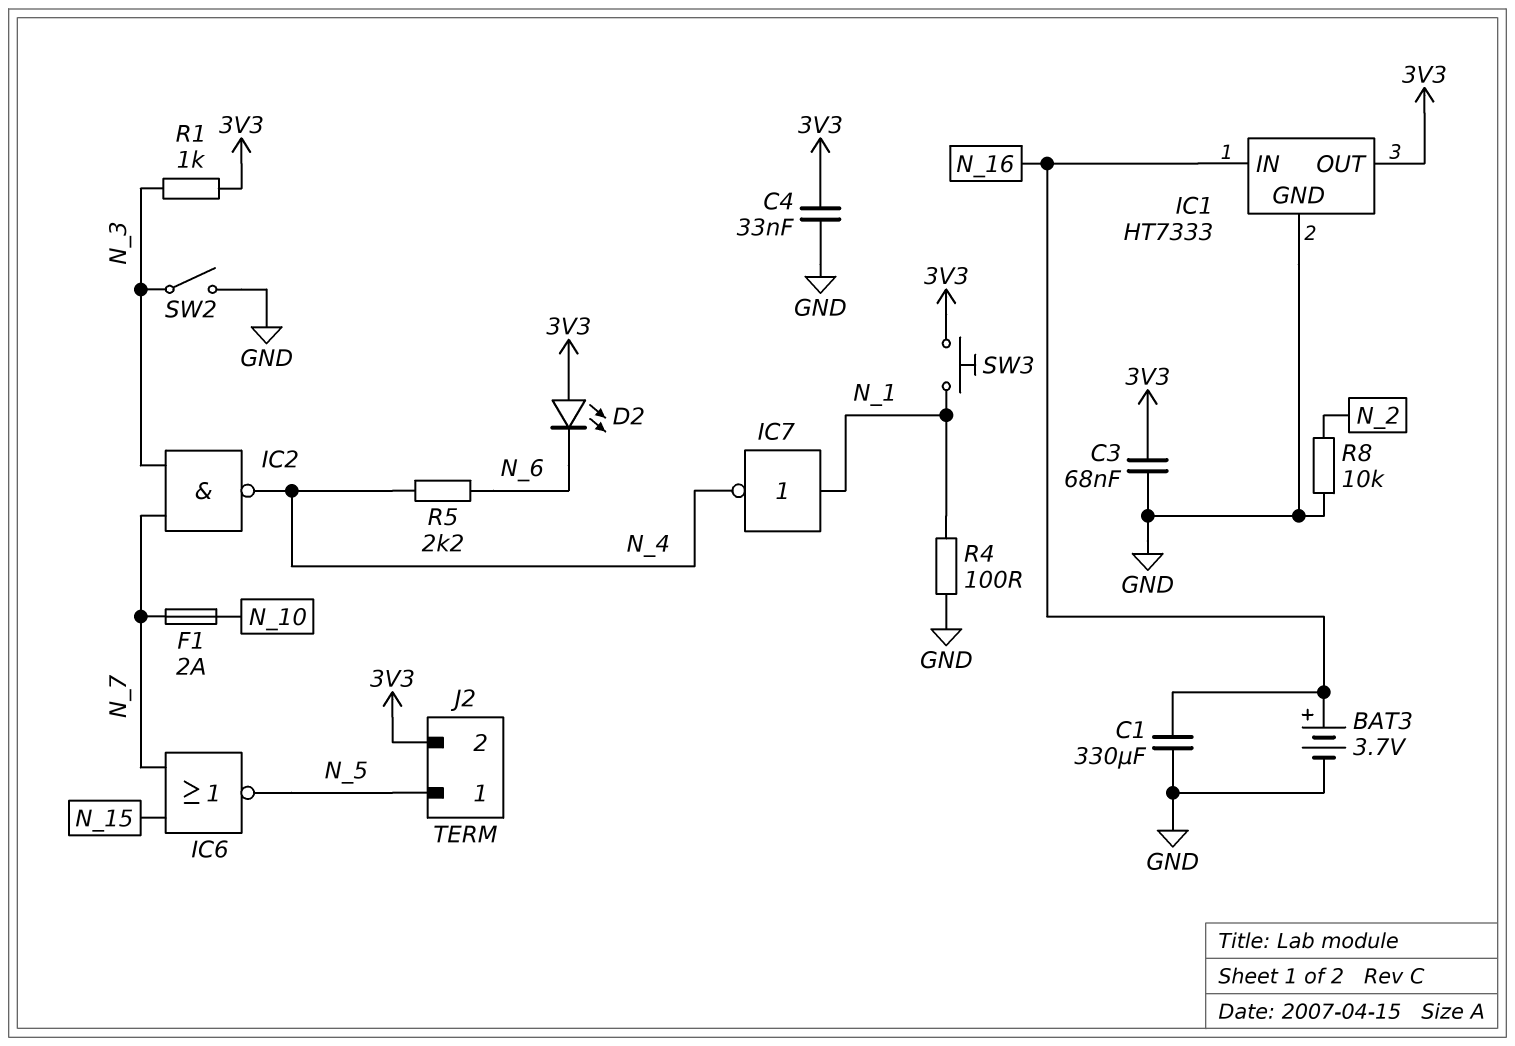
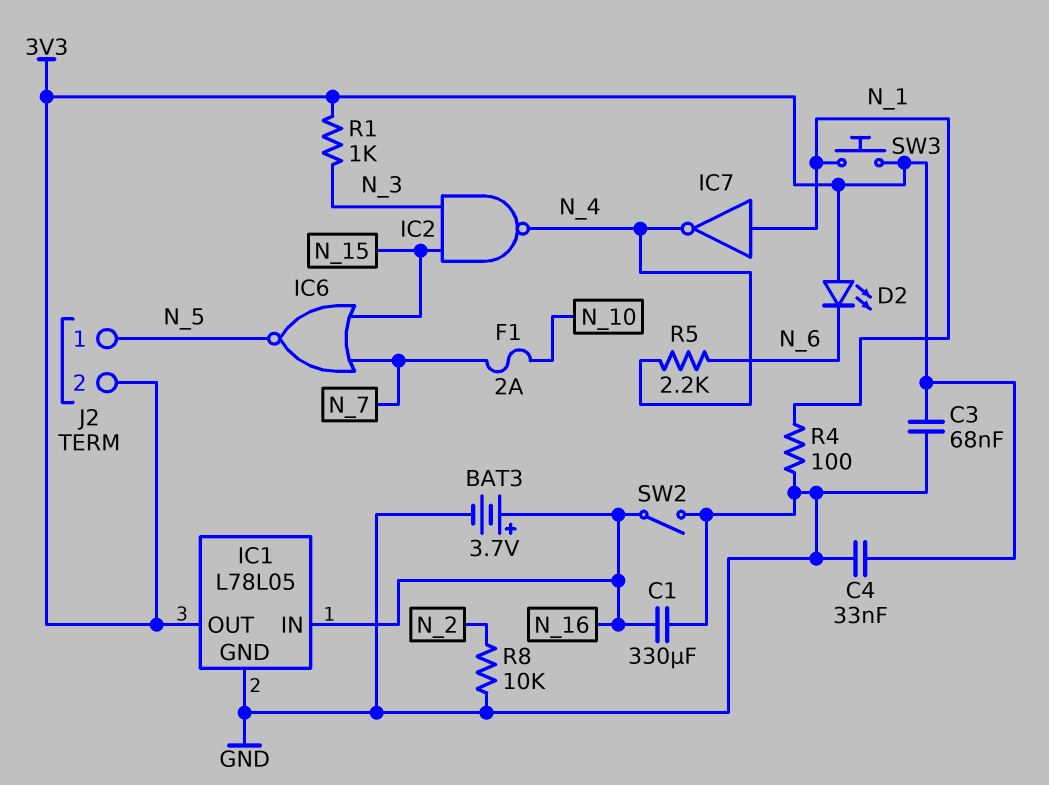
IC1: HT7333 -> L78L05
IC2: NAND (in N_3, in N_7, out N_4) -> NAND (in N_3, in N_15, out N_4)
SW2: switch (GND, N_3) -> switch (GND, N_16)

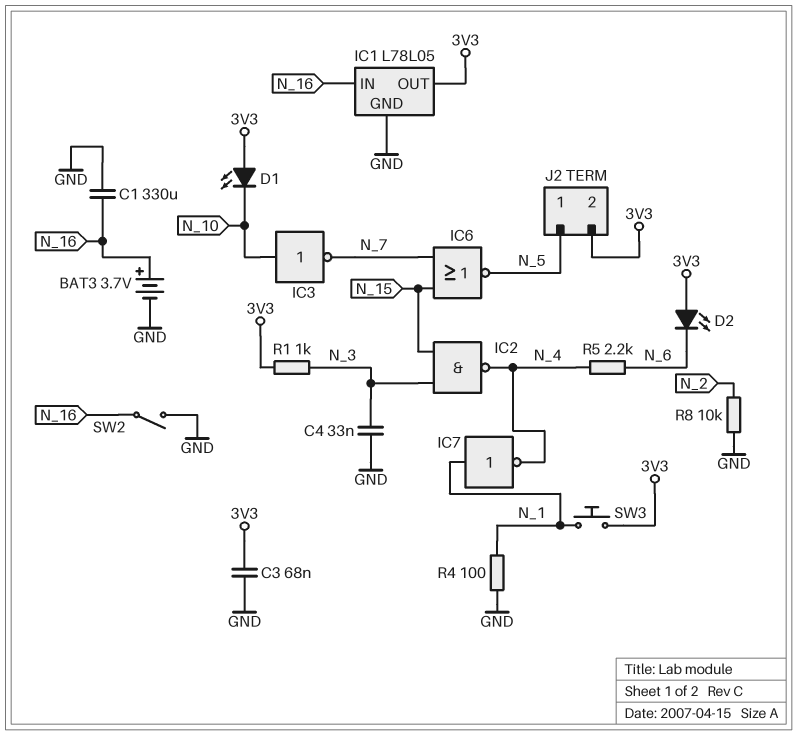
C4: 33nF (3V3, GND) -> 33nF (GND, N_3)
D1: none -> LED (A 3V3, K N_10)
F1: 2A (N_7, N_10) -> none
IC3: none -> NOT (in N_10, out N_7)

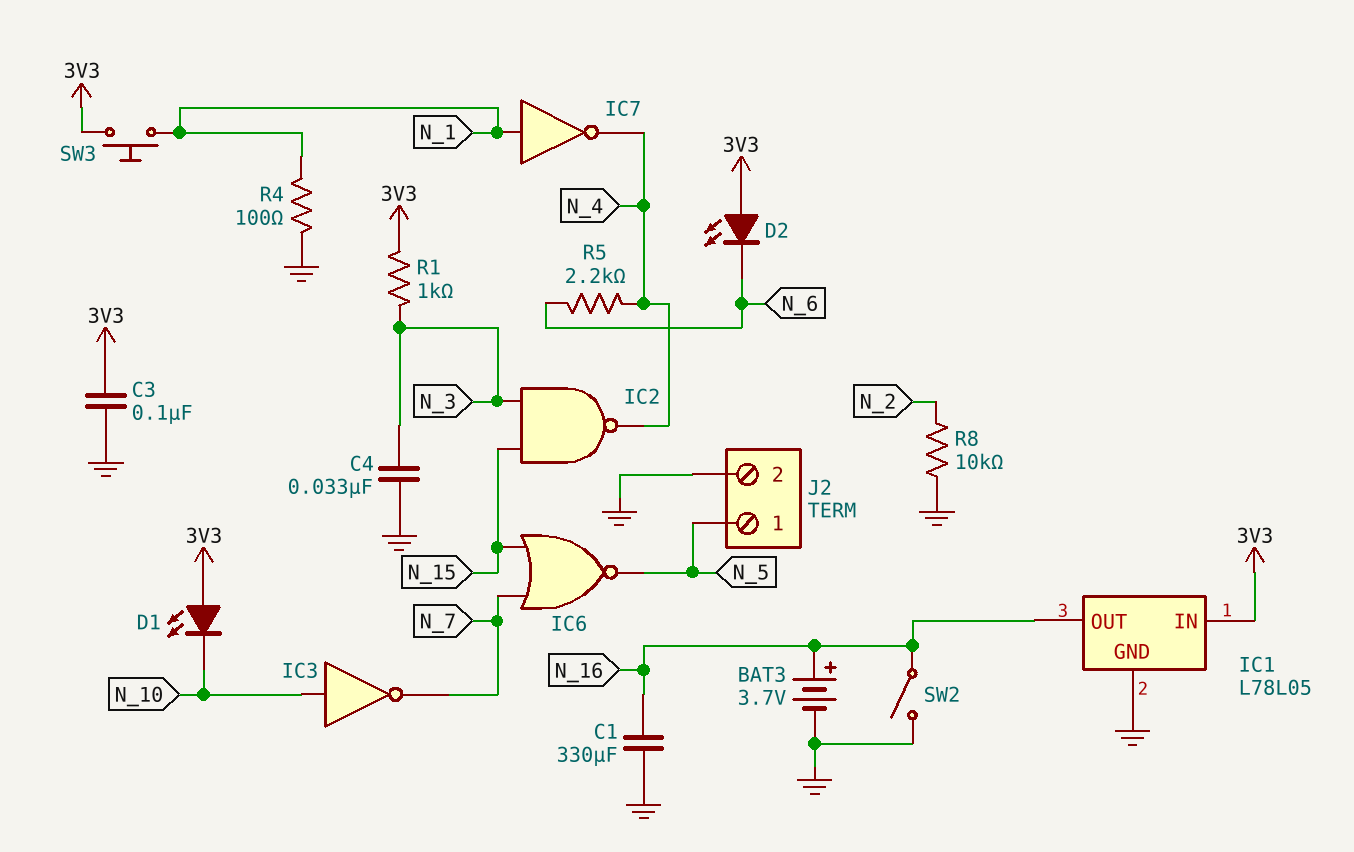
C3: 68nF (3V3, GND) -> 100nF (3V3, GND)
IC1 pin IN: N_16 -> 3V3
IC1 pin OUT: 3V3 -> N_16
J2 pin 2: 3V3 -> GND

